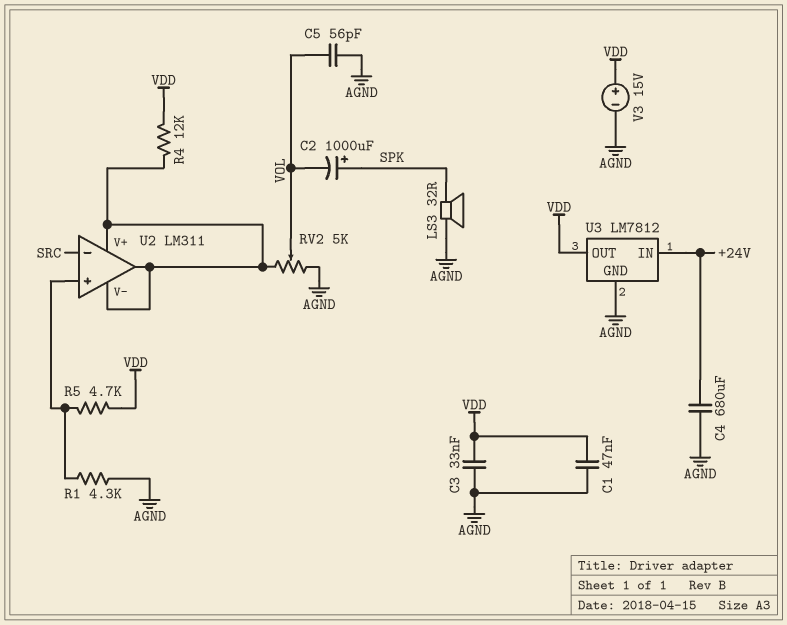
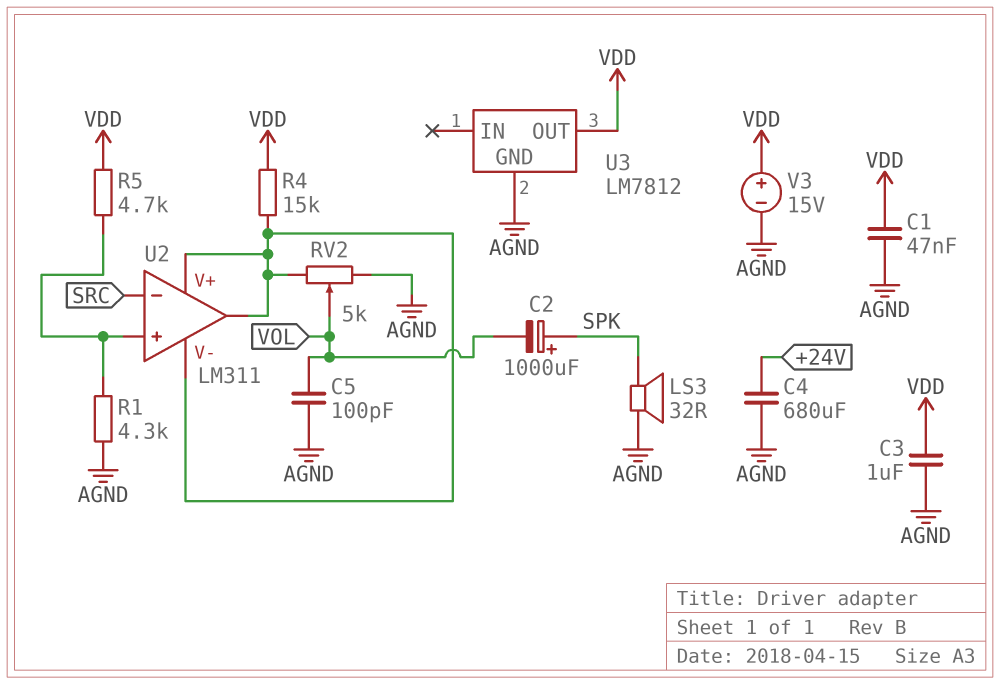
C3: 33nF (AGND, VDD) -> 1uF (AGND, VDD)
C5: 56pF (AGND, VOL) -> 100pF (AGND, VOL)
R4: 12k (U2/V+, VDD) -> 15k (U2/V+, VDD)
U3 pin IN: +24V -> none

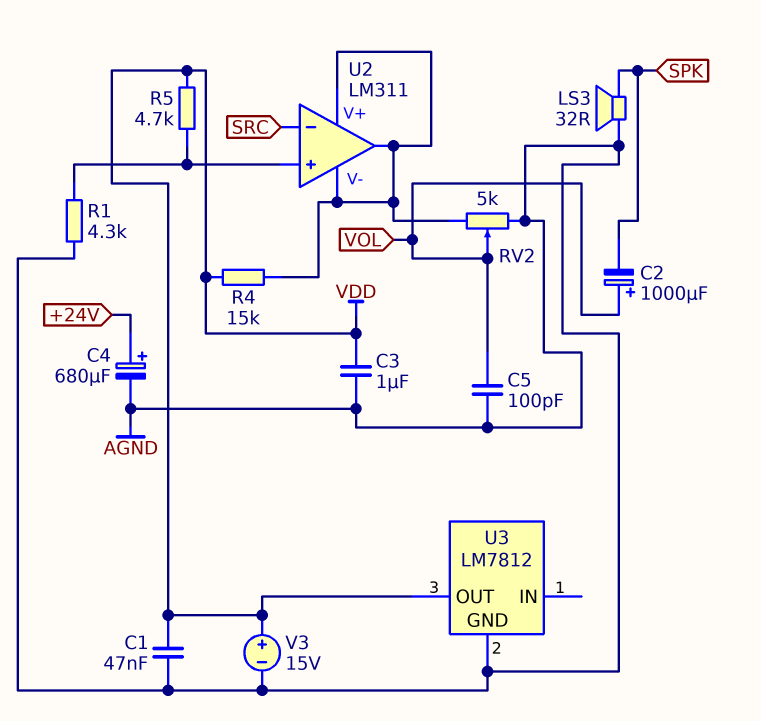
C2: 1000uF (plus SPK, minus VOL) -> 1000uF (plus VOL, minus SPK)
C4: 680uF (+24V, AGND) -> 680uF (plus +24V, minus AGND)

